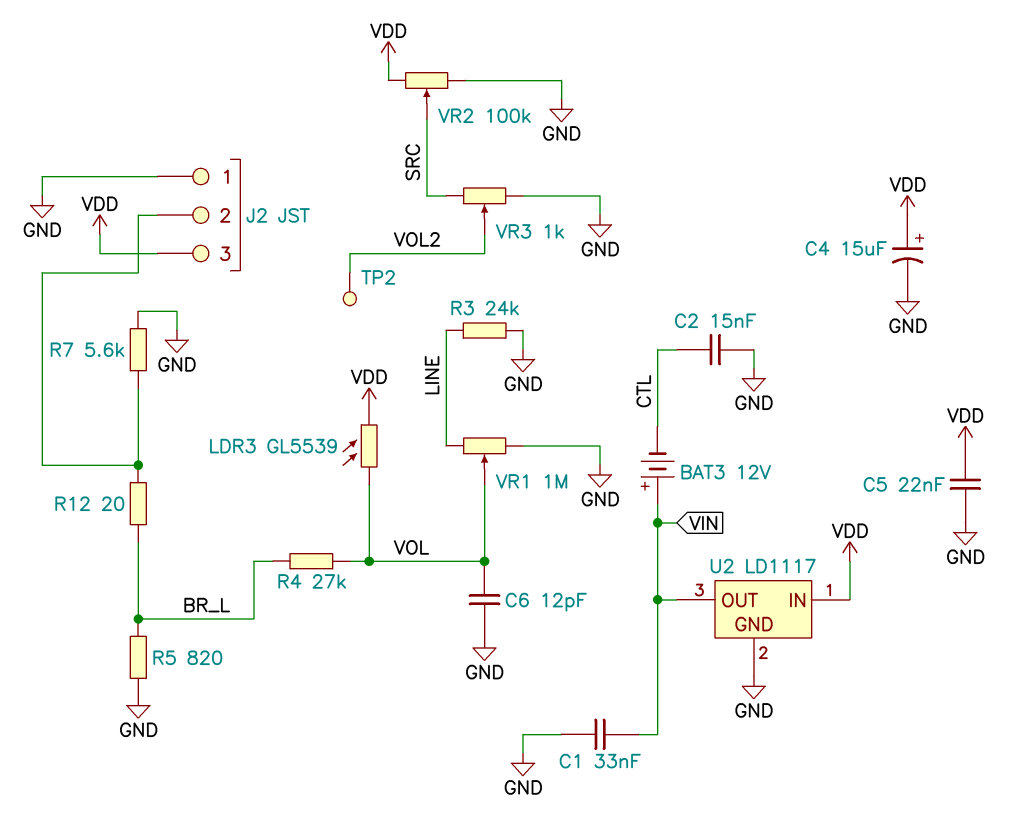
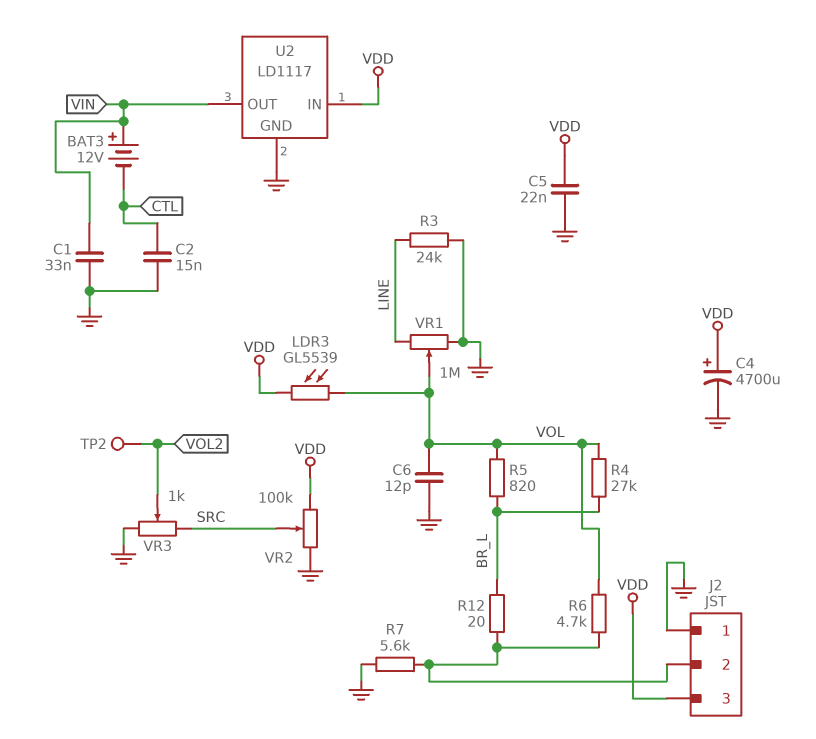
C4: 15uF (plus VDD, minus GND) -> 4700uF (plus VDD, minus GND)
R5: 820 (BR_L, GND) -> 820 (BR_L, VOL)
R6: none -> 4.7k (J2/2, VOL)

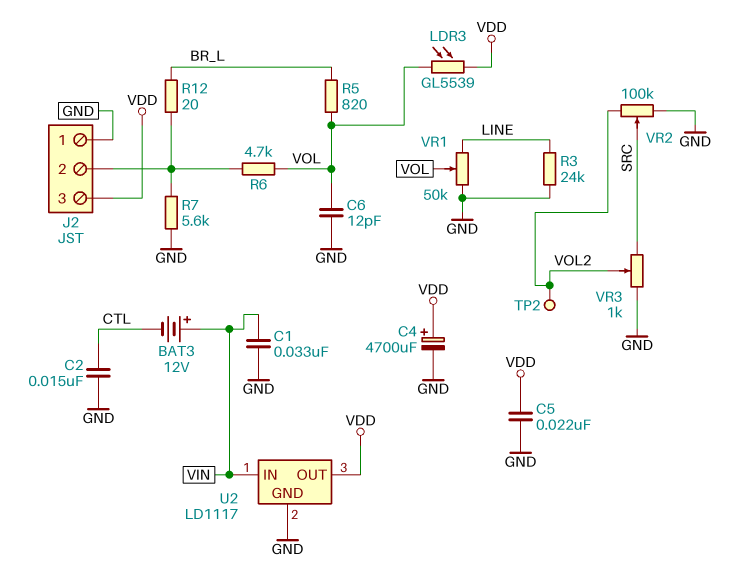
R4: 27k (BR_L, VOL) -> none
U2 pin IN: VDD -> VIN
U2 pin OUT: VIN -> VDD
VR1: 1M (GND, LINE, wiper VOL) -> 50k (GND, LINE, wiper VOL)
VR2: 100k (GND, VDD, wiper SRC) -> 100k (GND, VOL2, wiper SRC)

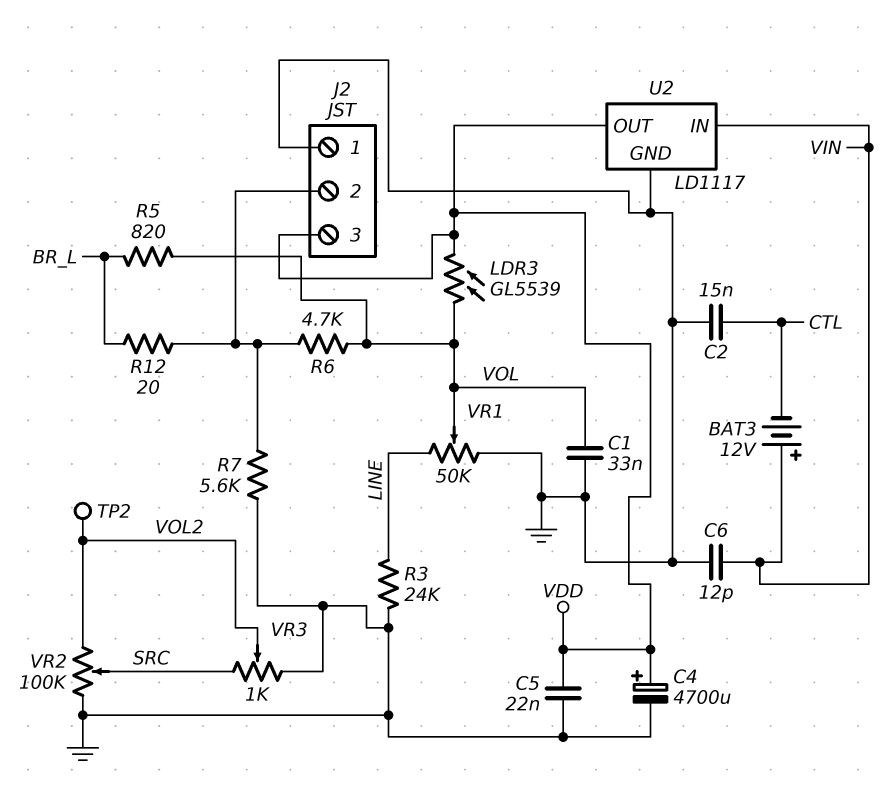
C1: 33nF (GND, VIN) -> 33nF (GND, VOL)
C6: 12pF (GND, VOL) -> 12pF (GND, VIN)

